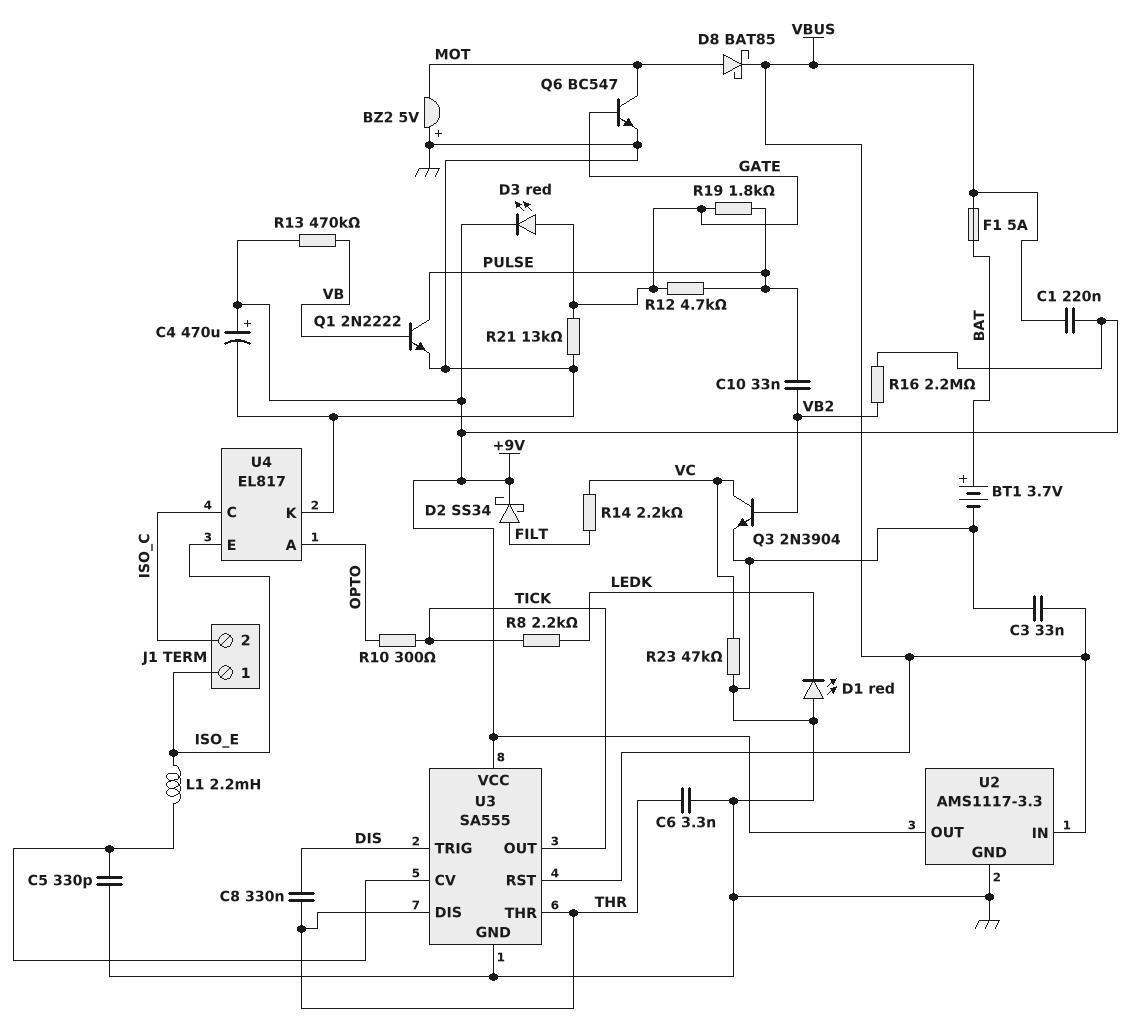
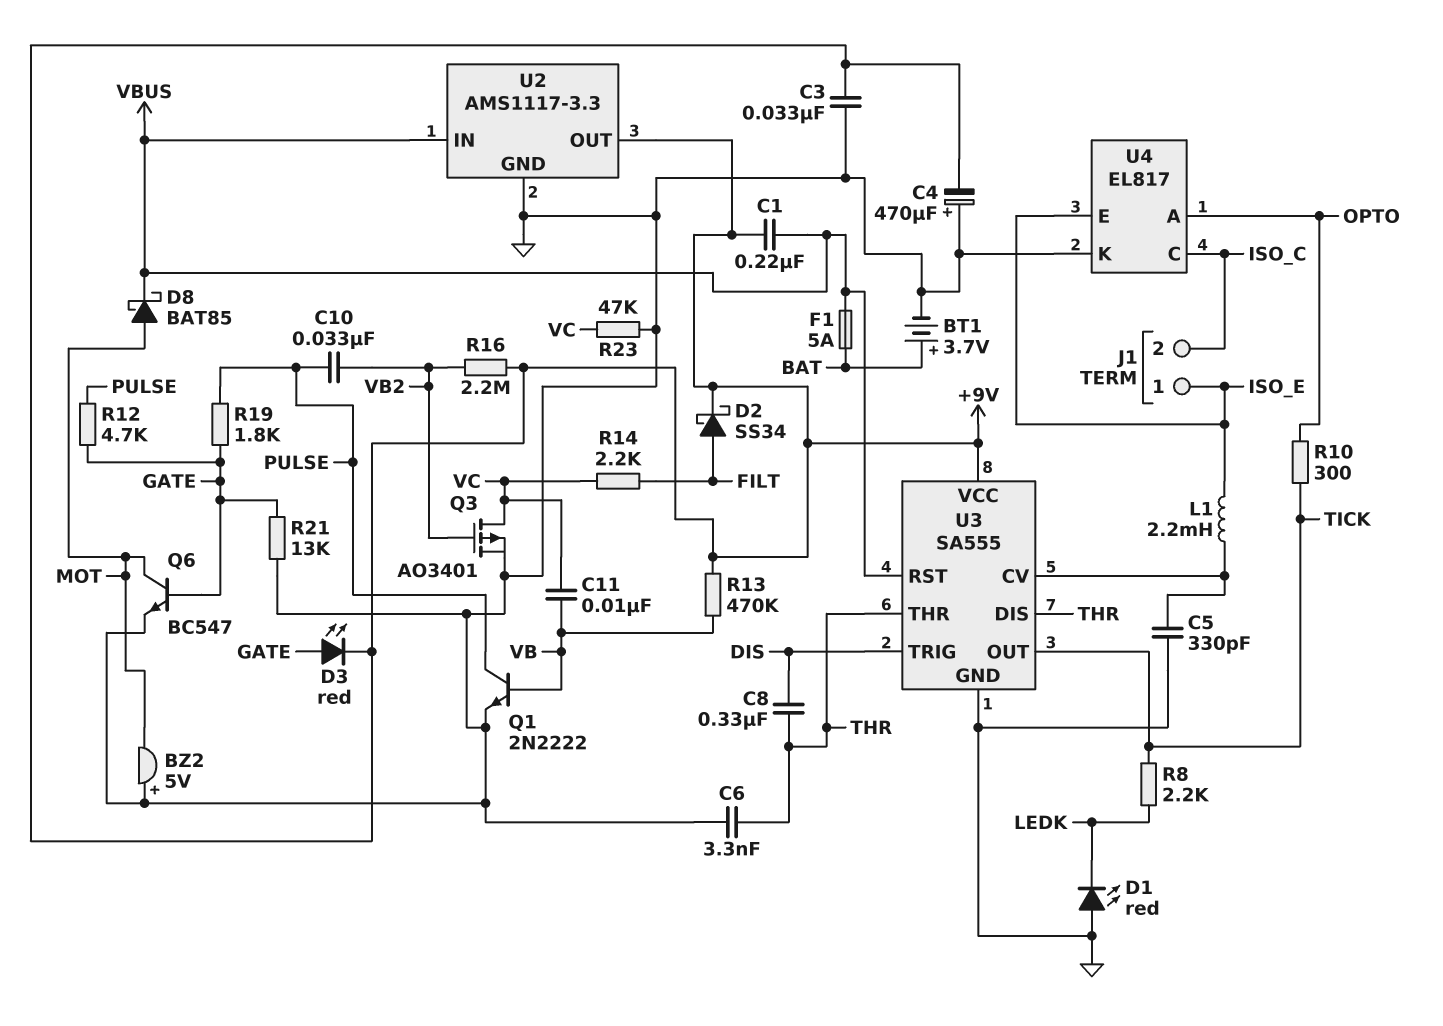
C3: 33nF (GND, VBUS) -> 33nF (+9V, GND)
C4: 470uF (plus +9V, minus GND) -> 470uF (plus GND, minus +9V)
C11: none -> 10nF (VB, VC)
Q3: NPN 2N3904 (B VB2, C VC, E GND) -> PMOS AO3401 (G VB2, D VC, S GND)

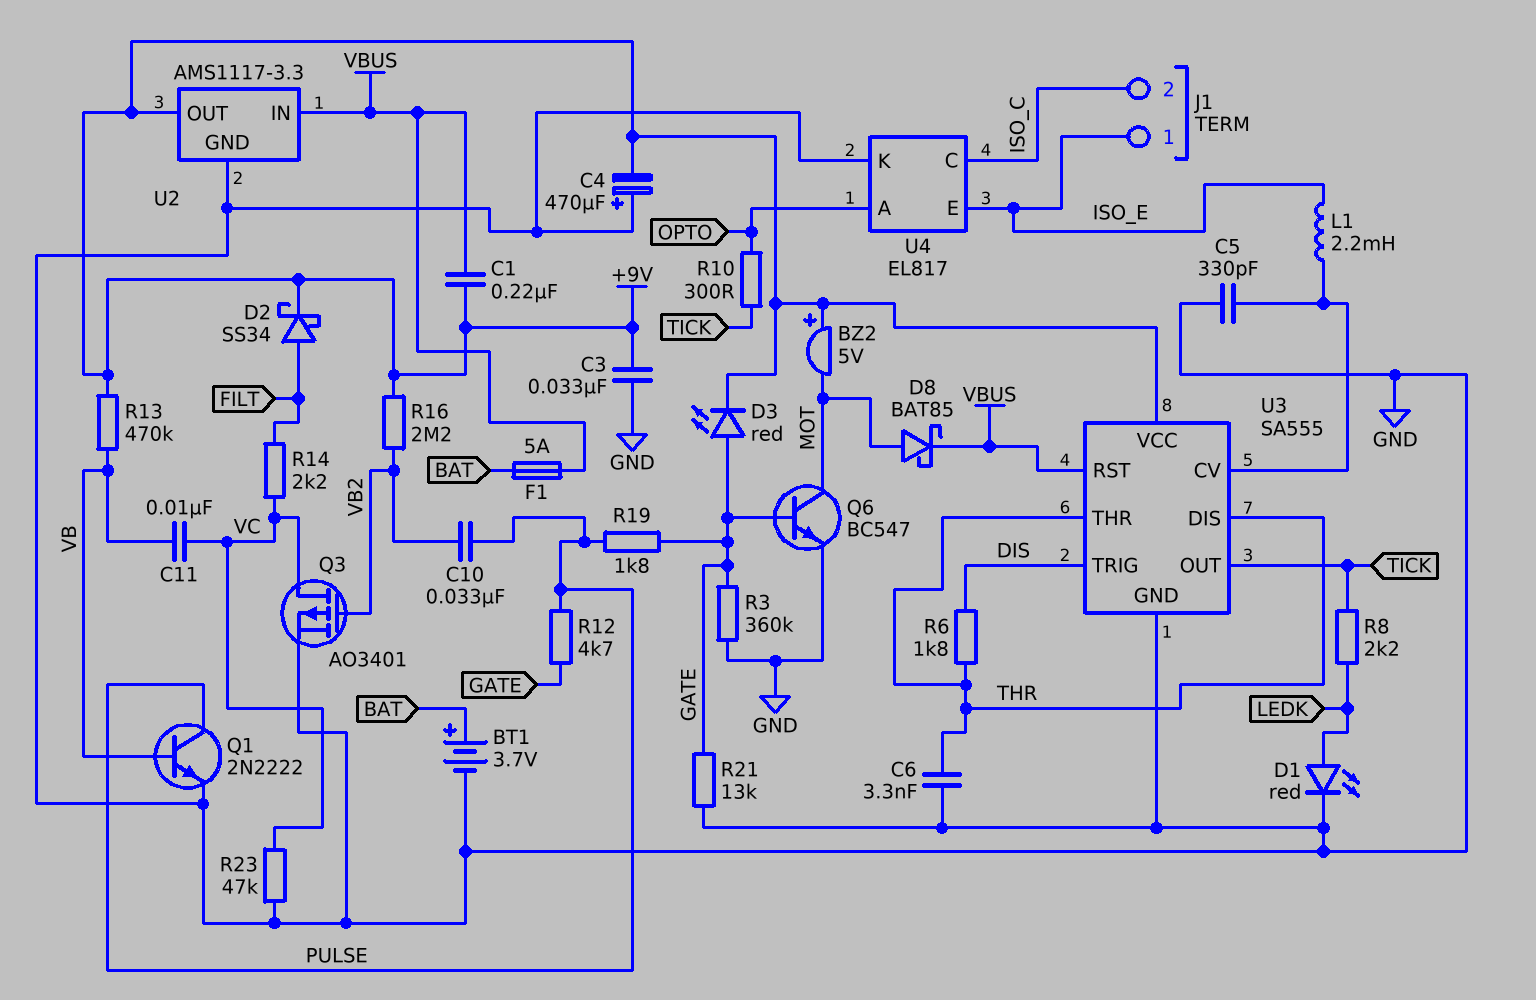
BZ2: buzzer 5V (plus GND, minus MOT) -> buzzer 5V (plus +9V, minus MOT)
C8: 330nF (DIS, THR) -> none
D1: LED red (A GND, K LEDK) -> LED red (A LEDK, K GND)
R3: none -> 360k (GATE, GND)
R6: none -> 1.8k (DIS, THR)

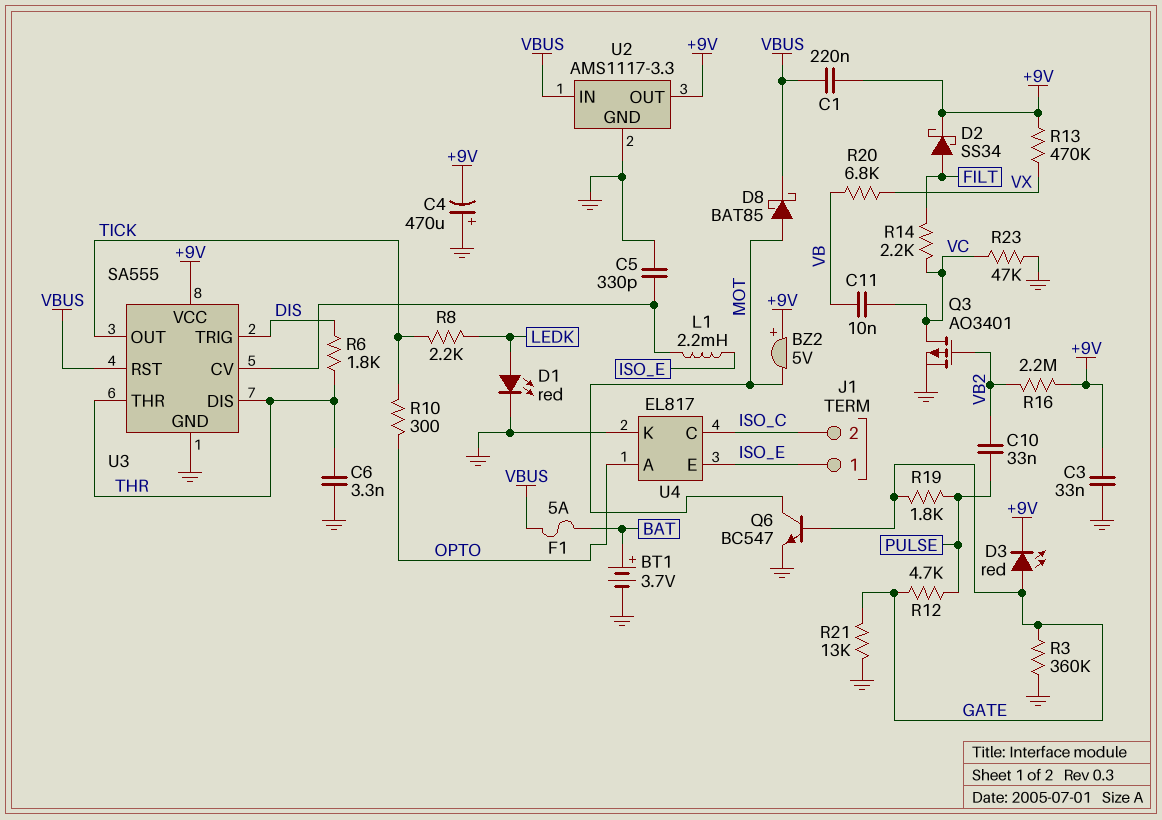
Q1: NPN 2N2222 (B VB, C PULSE, E GND) -> none
R13: 470k (+9V, VB) -> 470k (+9V, VX)
R20: none -> 6.8k (VB, VX)

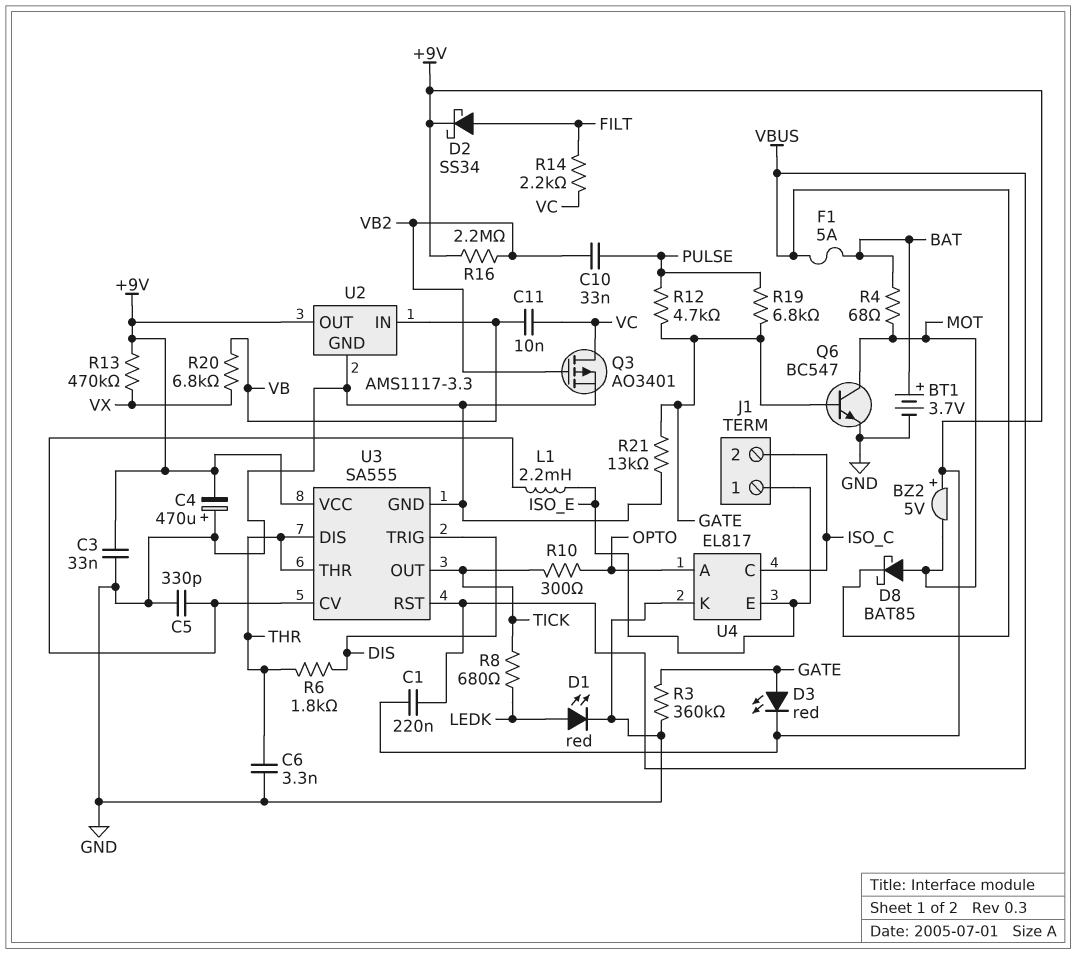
R4: none -> 68 (BAT, MOT)
R8: 2.2k (LEDK, TICK) -> 680 (LEDK, TICK)
R19: 1.8k (GATE, PULSE) -> 6.8k (GATE, PULSE)
R23: 47k (GND, VC) -> none
U2 pin IN: VBUS -> VB

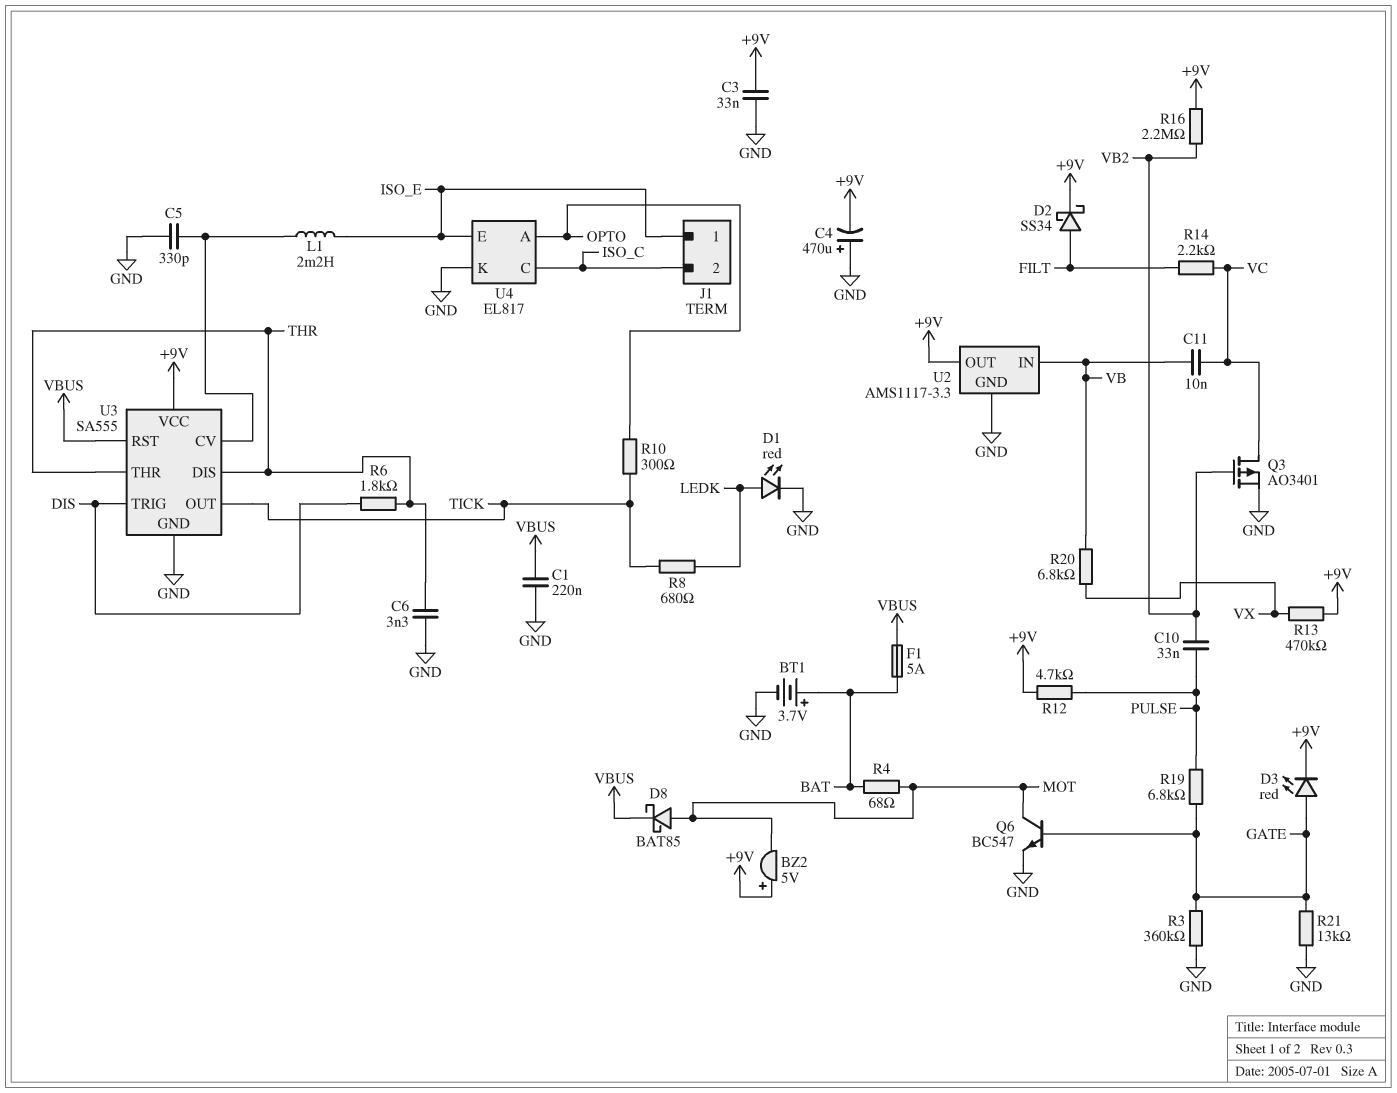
C1: 220nF (+9V, VBUS) -> 220nF (GND, VBUS)
R12: 4.7k (GATE, PULSE) -> 4.7k (+9V, PULSE)

